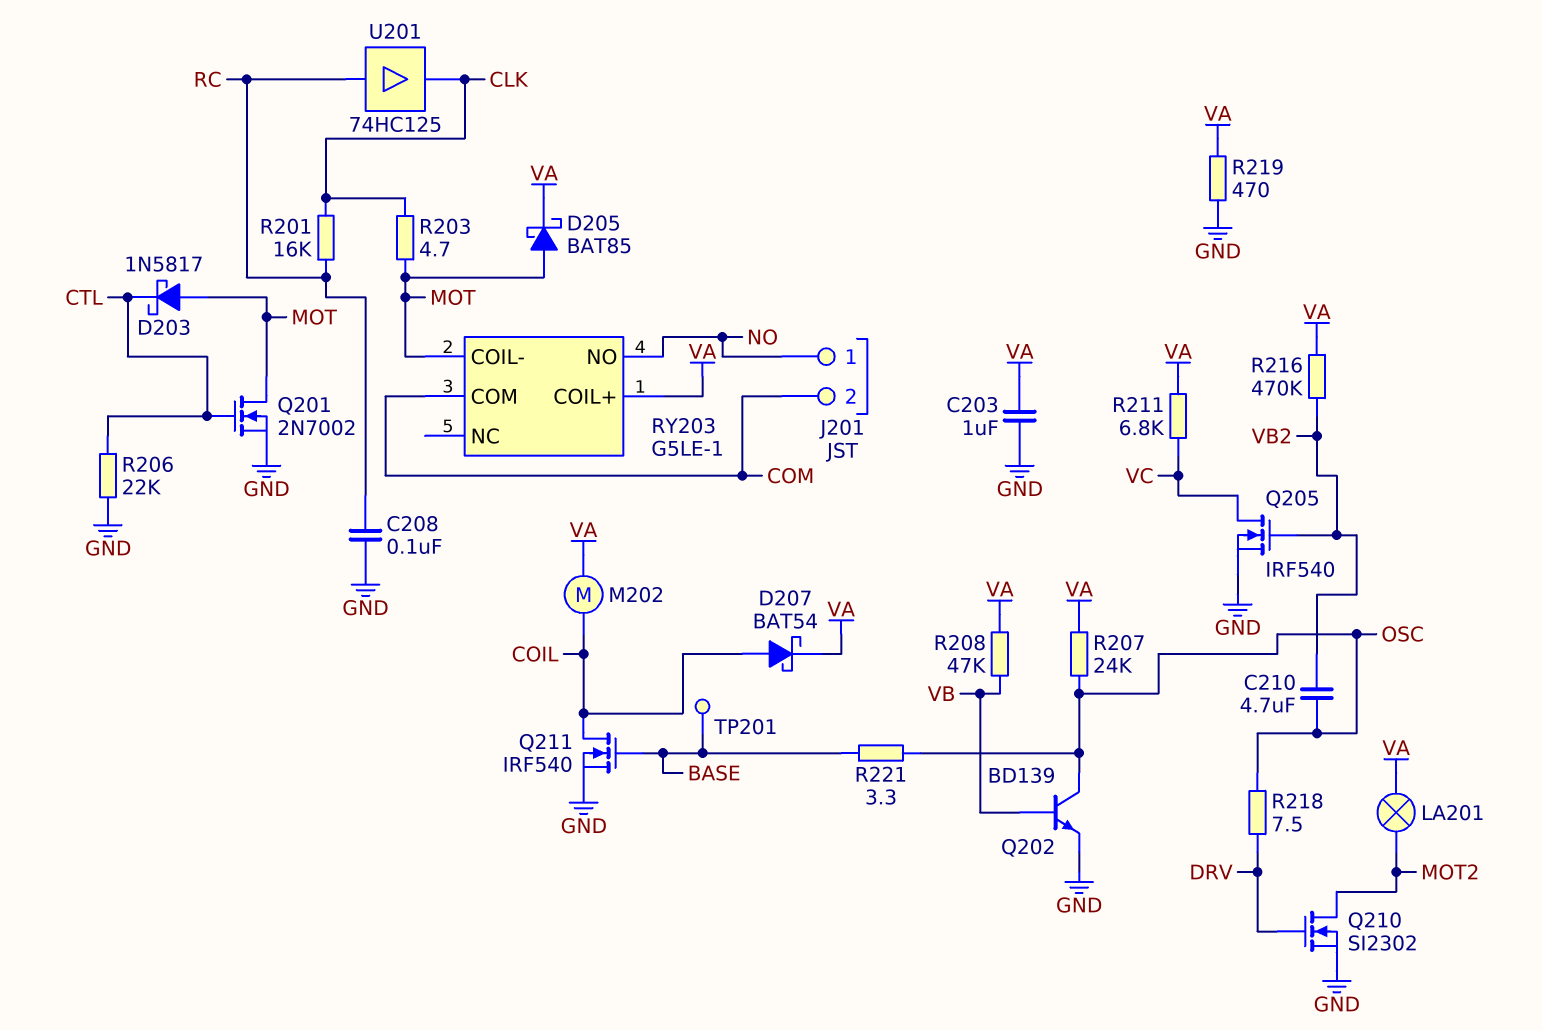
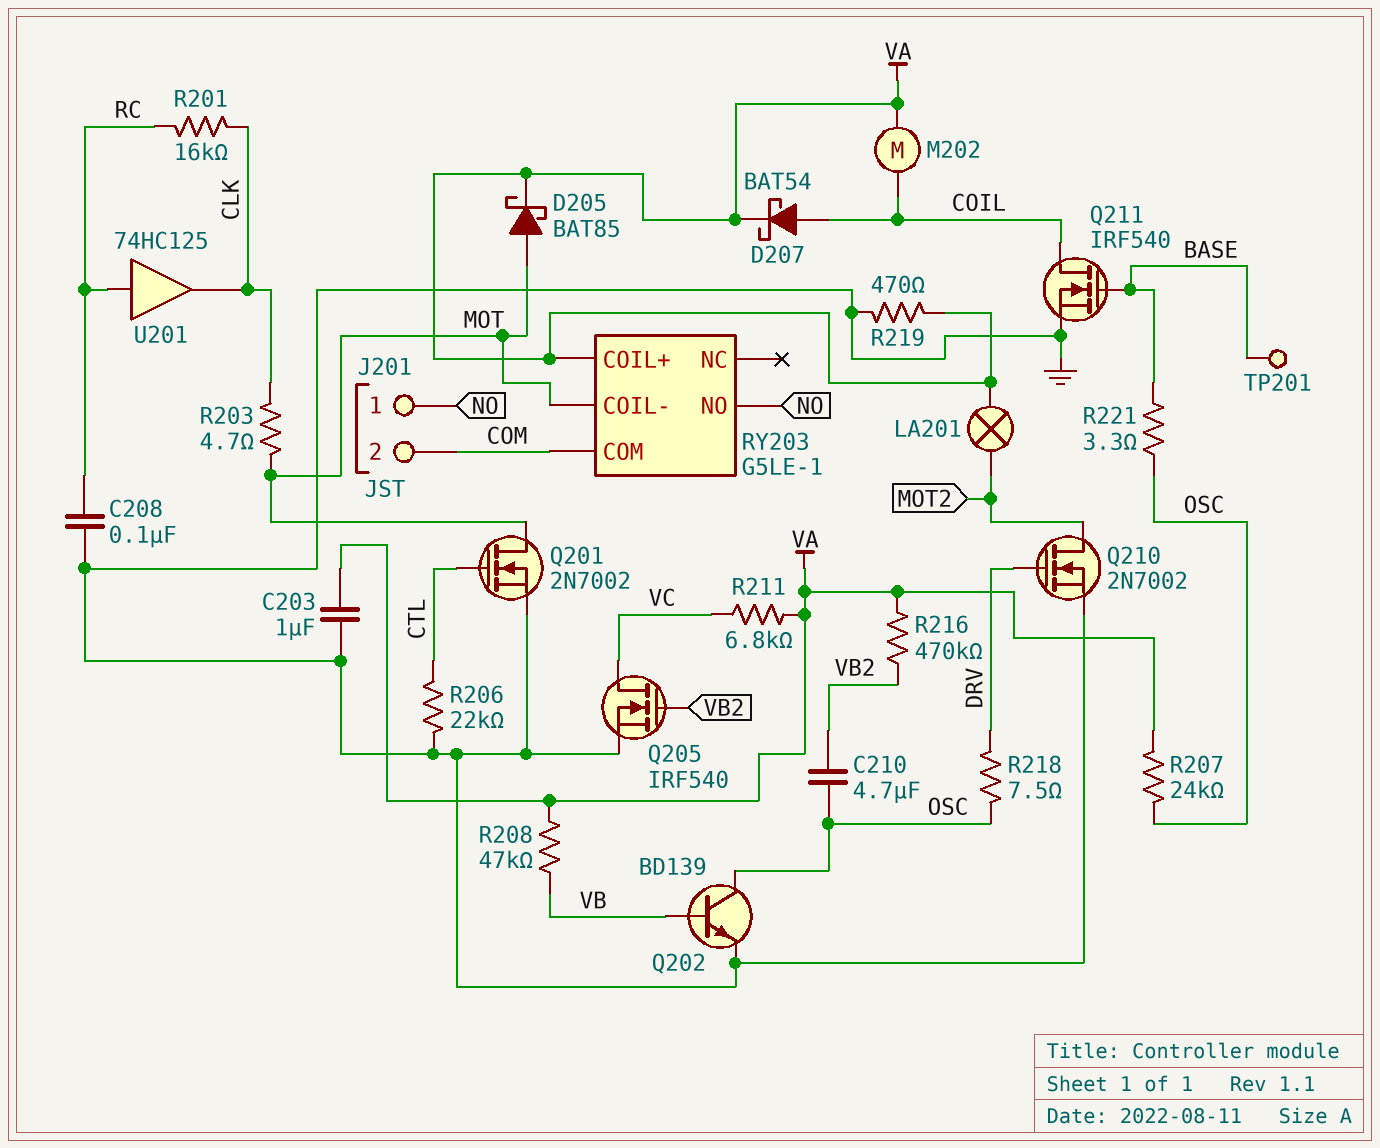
D203: schottky 1N5817 (A MOT, K CTL) -> none
Q210: NMOS SI2302 (G DRV, D MOT2, S GND) -> NMOS 2N7002 (G DRV, D MOT2, S GND)

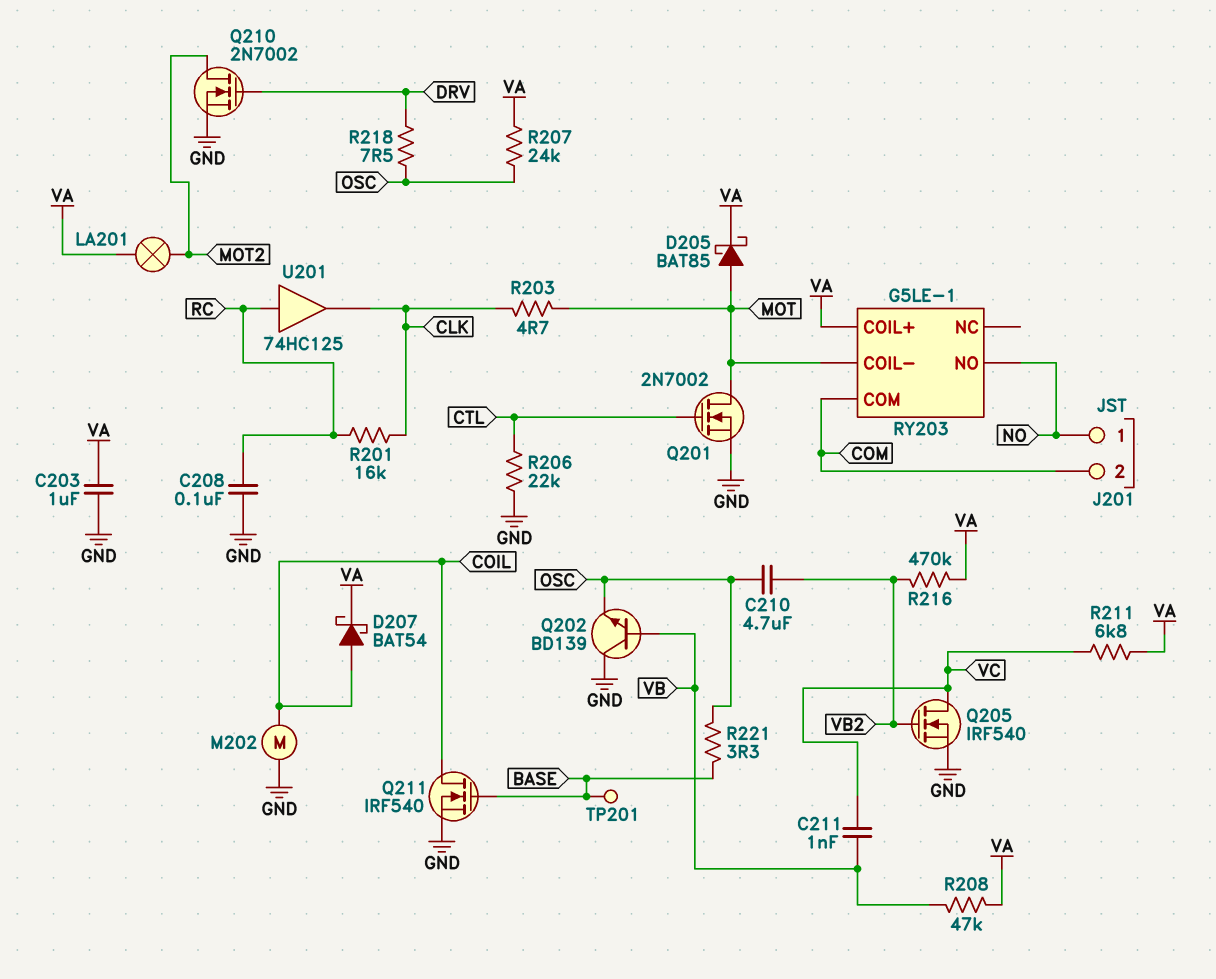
C211: none -> 1nF (VB, VC)
M202: motor (COIL, VA) -> motor (COIL, GND)
Q202: NPN BD139 (B VB, C OSC, E GND) -> NPN BD139 (B VB, C GND, E OSC)
R219: 470 (GND, VA) -> none

